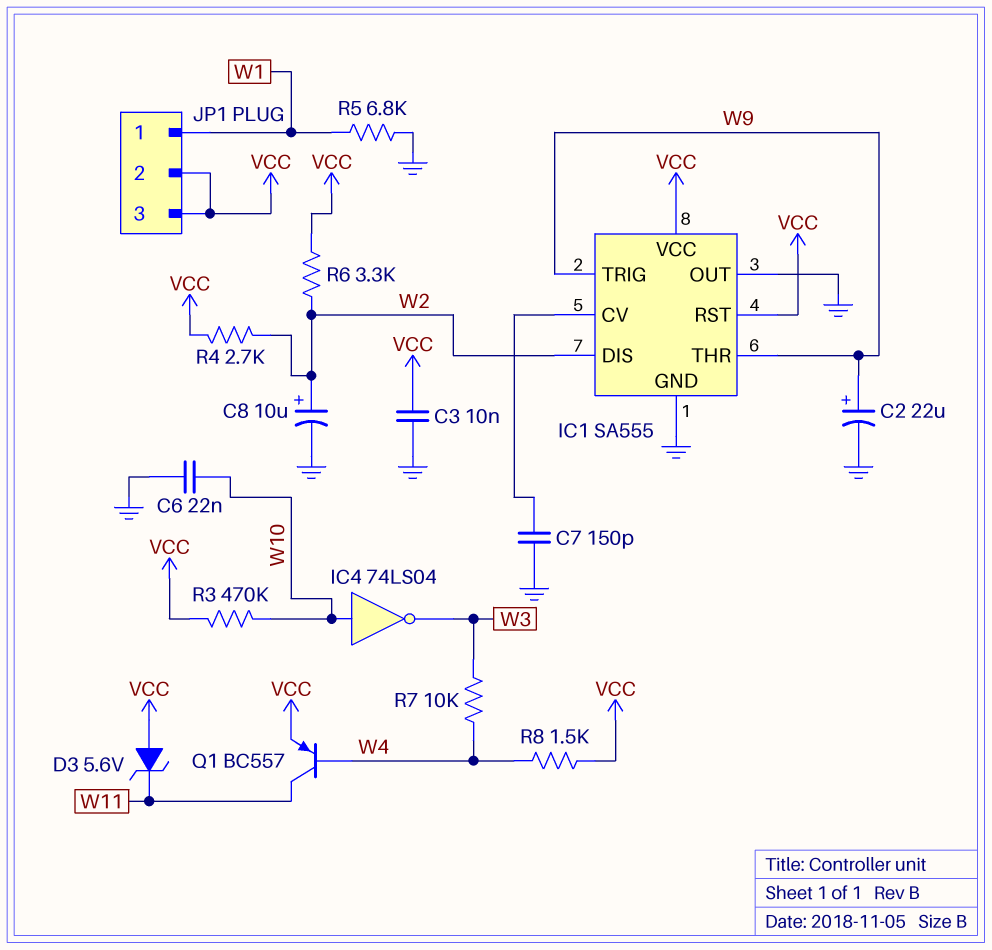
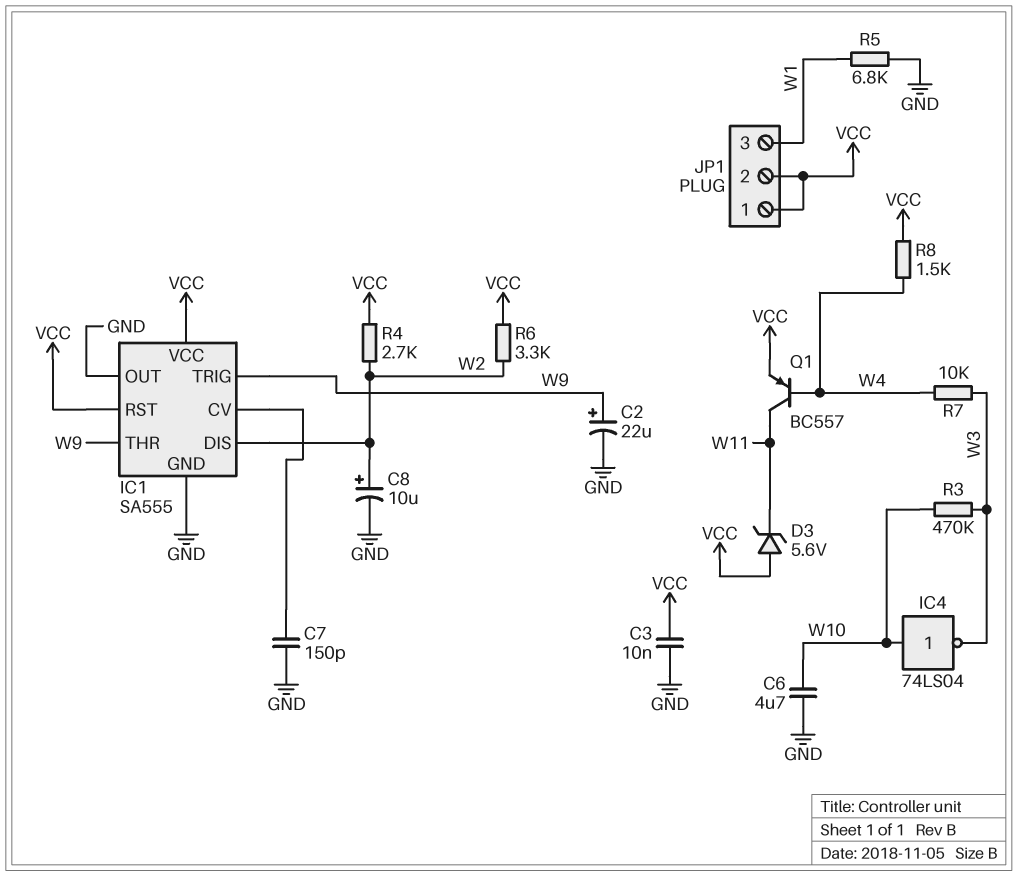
C6: 22nF (GND, W10) -> 4.7uF (GND, W10)
JP1 pin 1: W1 -> VCC
JP1 pin 3: VCC -> W1
R3: 470k (VCC, W10) -> 470k (W3, W10)

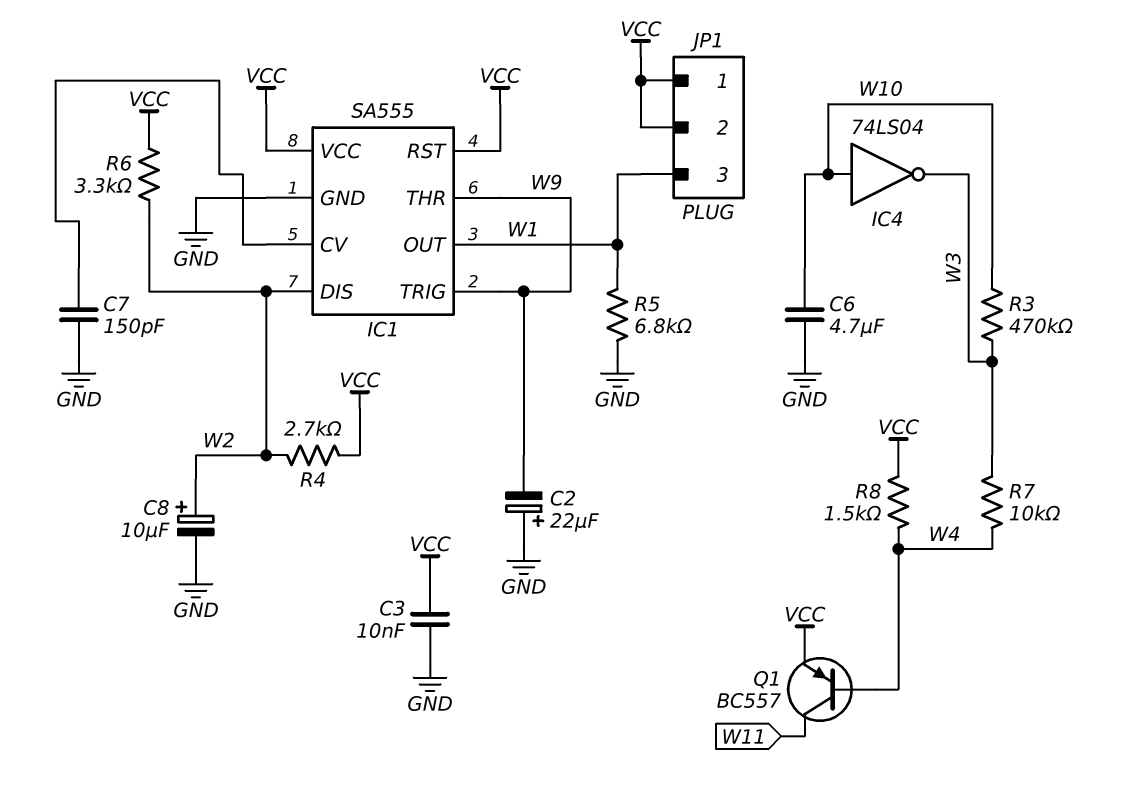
C2: 22uF (plus W9, minus GND) -> 22uF (plus GND, minus W9)
D3: zener 5.6V (A VCC, K W11) -> none
IC1 pin OUT: GND -> W1

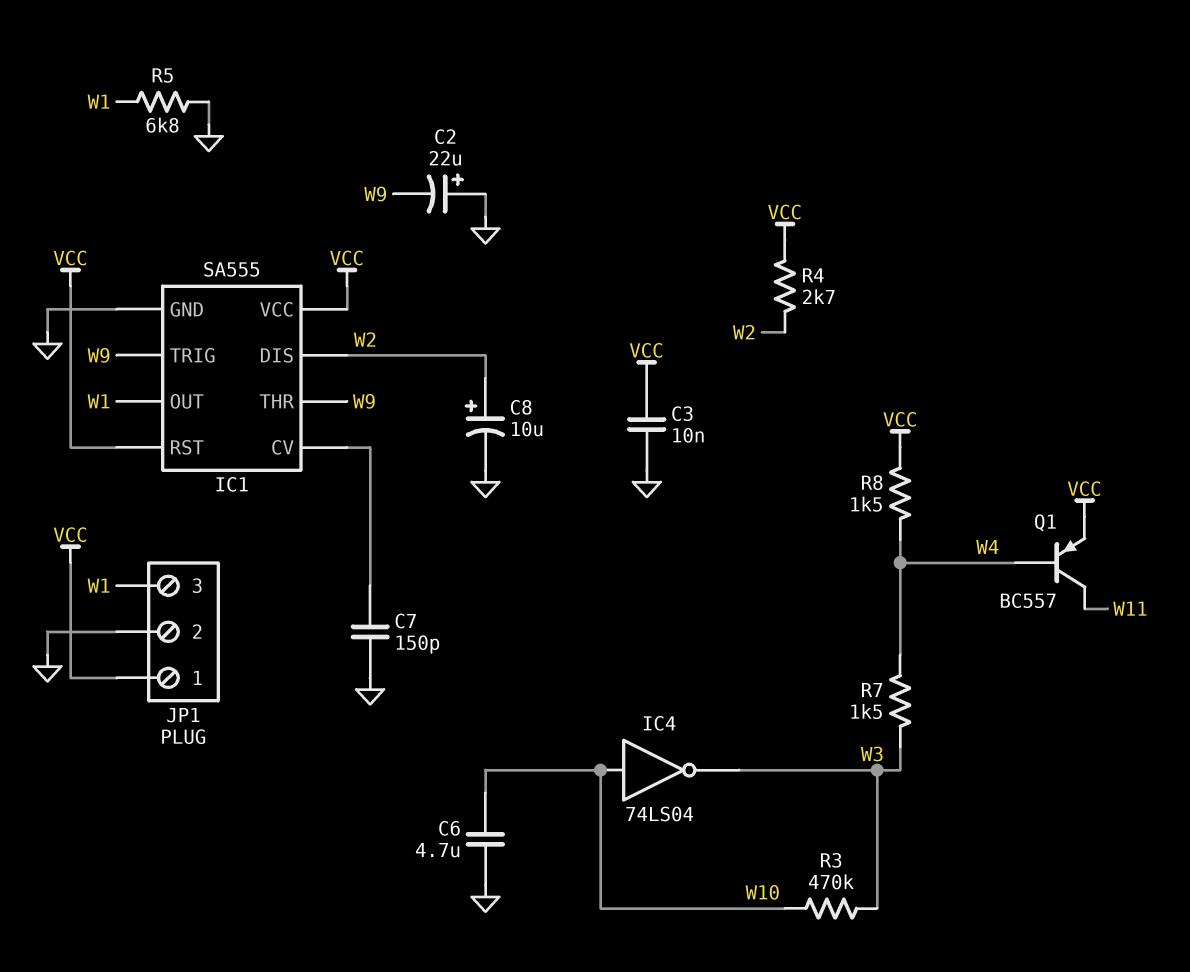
JP1 pin 2: VCC -> GND
R6: 3.3k (VCC, W2) -> none
R7: 10k (W3, W4) -> 1.5k (W3, W4)

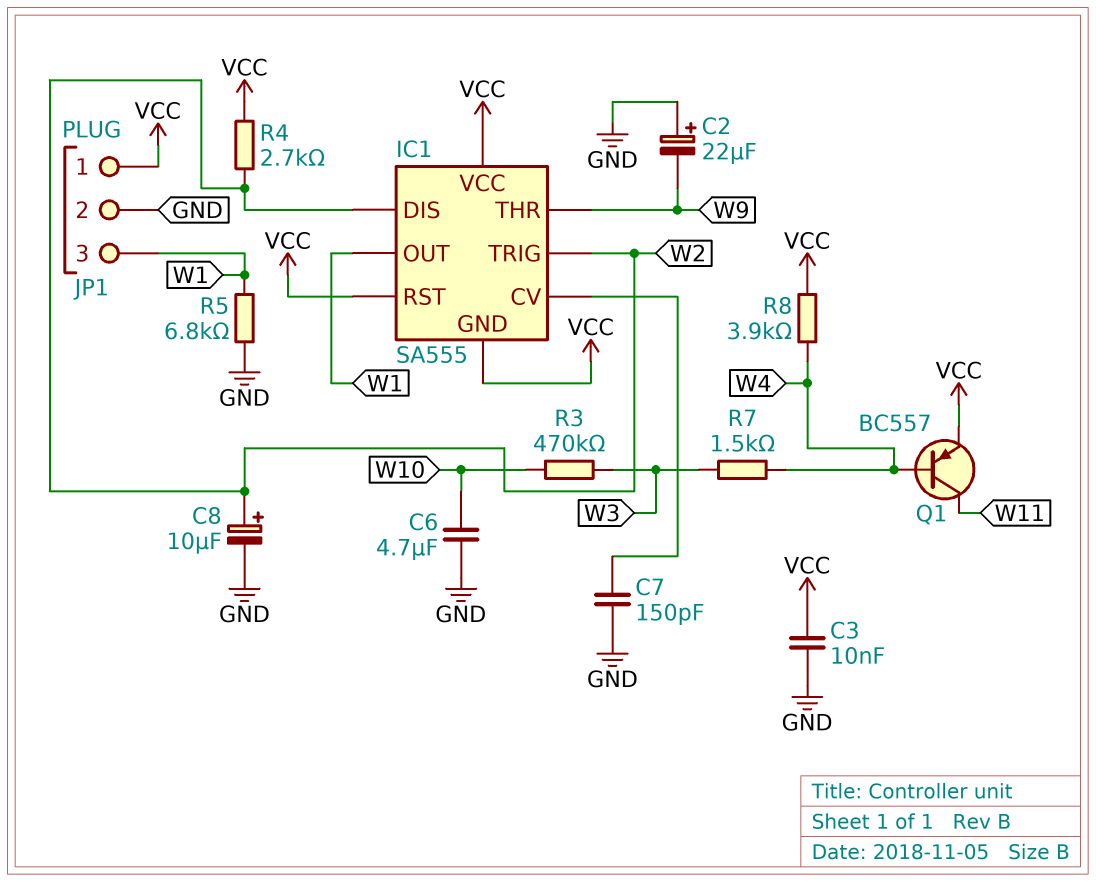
IC1 pin GND: GND -> VCC
IC1 pin TRIG: W9 -> W2
IC4: NOT 74LS04 (in W10, out W3) -> none
R8: 1.5k (VCC, W4) -> 3.9k (VCC, W4)

